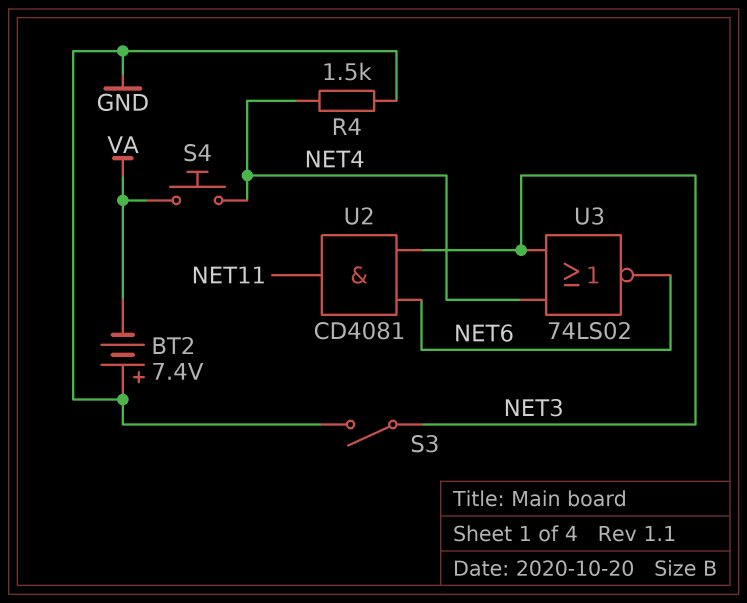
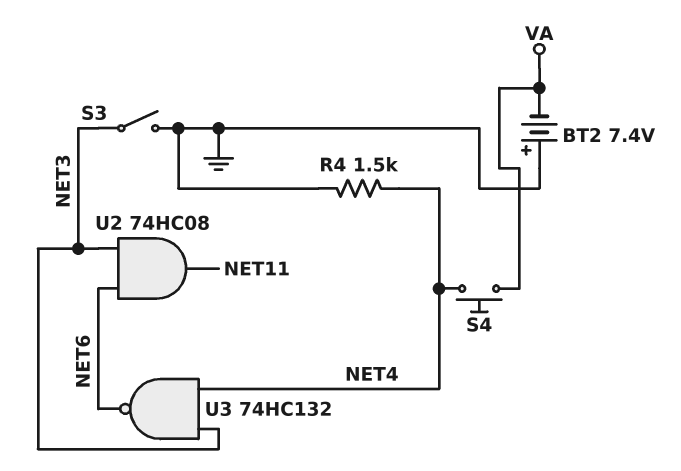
U2: AND CD4081 (in NET3, in NET6, out NET11) -> AND 74HC08 (in NET3, in NET6, out NET11)
U3: NOR 74LS02 (in NET3, in NET4, out NET6) -> NAND 74HC132 (in NET3, in NET4, out NET6)

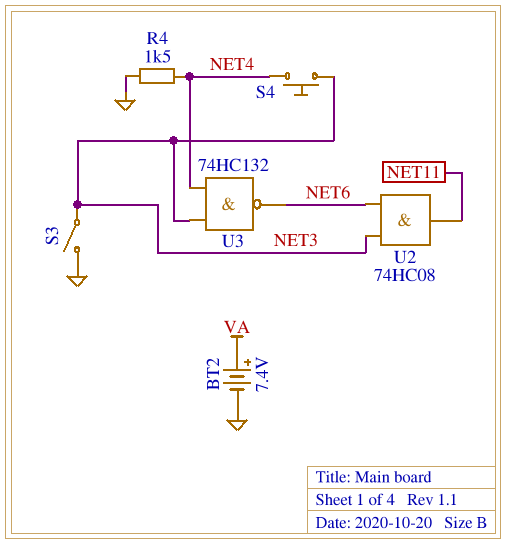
BT2: 7.4V (plus GND, minus VA) -> 7.4V (plus VA, minus GND)
S4: button (NET4, VA) -> button (NET3, NET4)

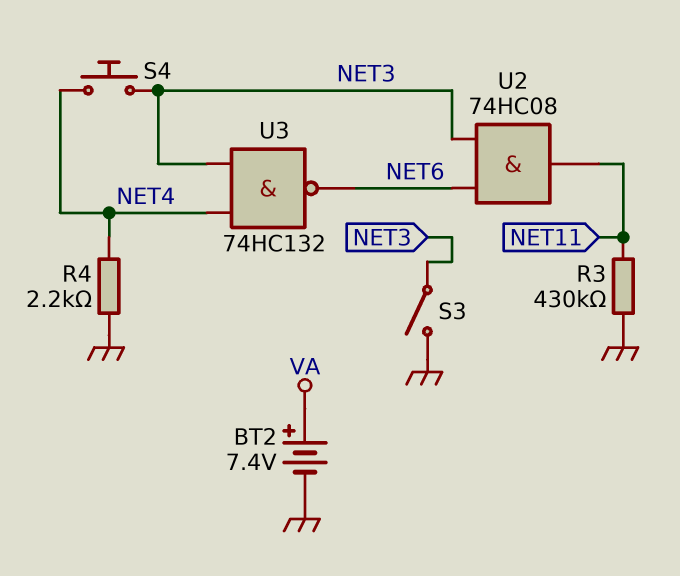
R3: none -> 430k (GND, NET11)
R4: 1.5k (GND, NET4) -> 2.2k (GND, NET4)

